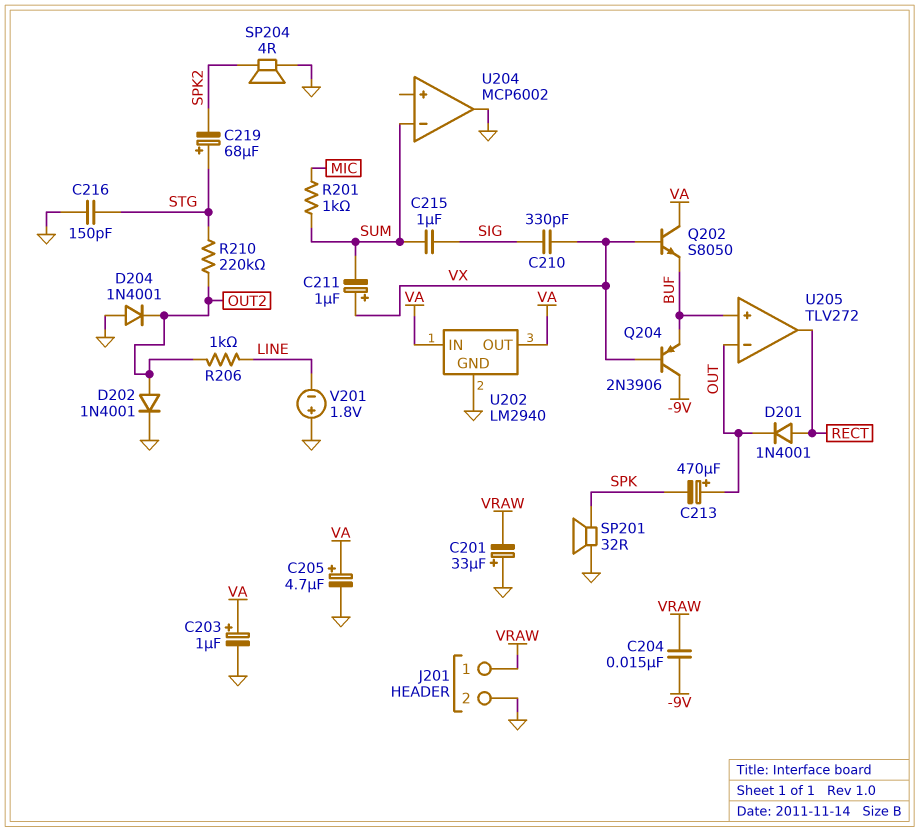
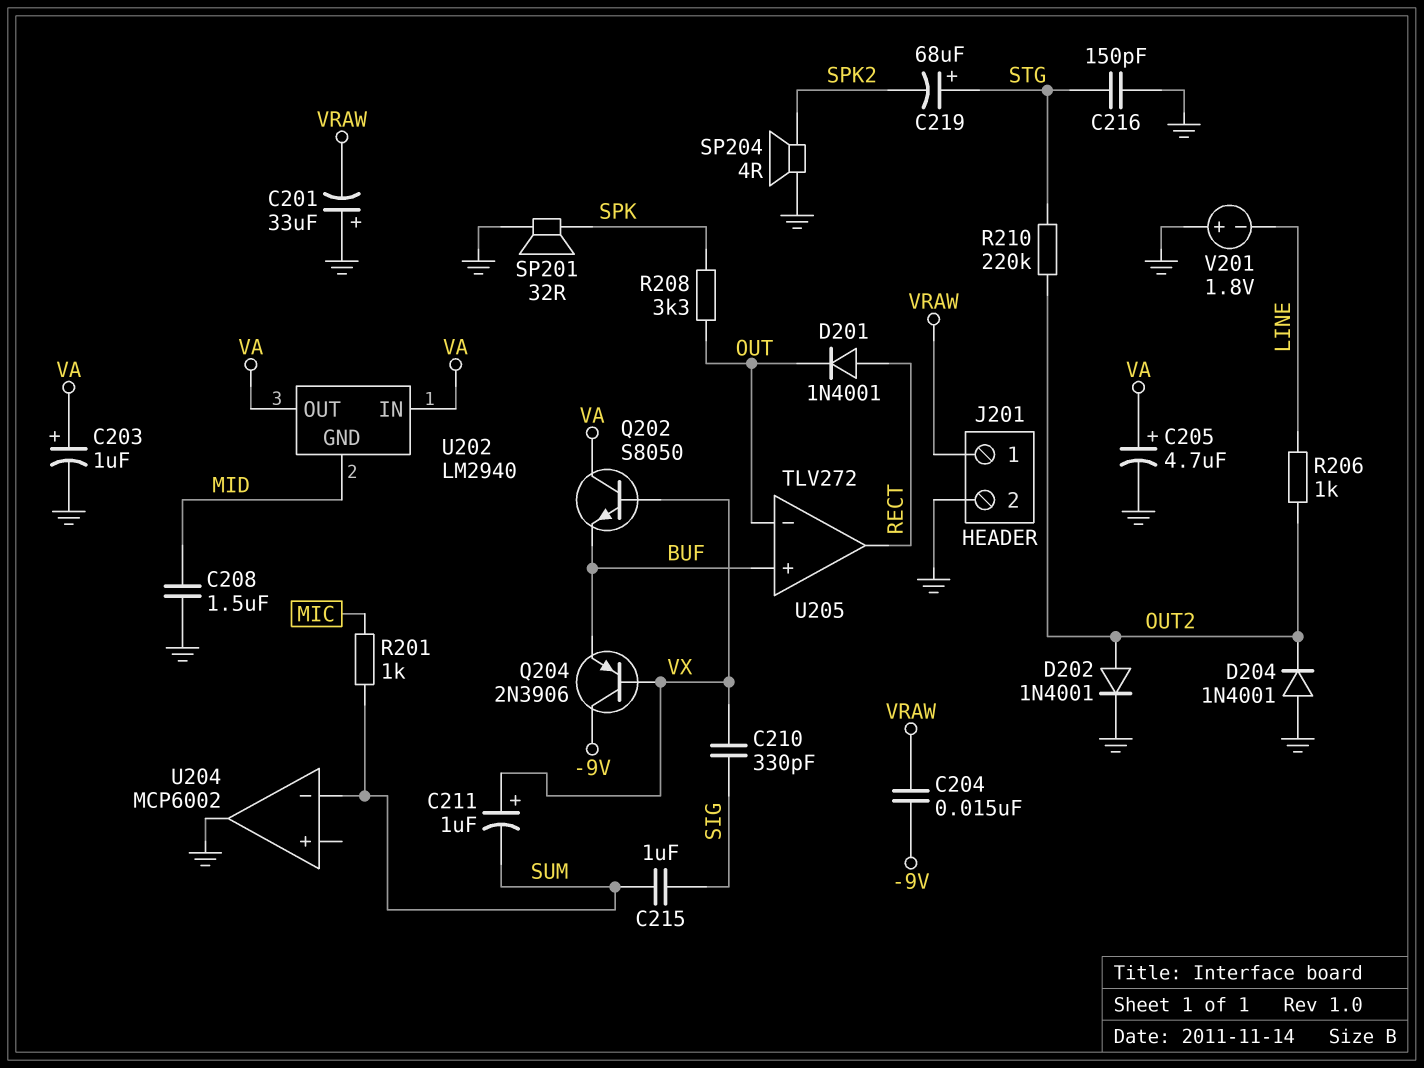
C208: none -> 1.5uF (GND, MID)
C213: 470uF (plus OUT, minus SPK) -> none
R208: none -> 3.3k (OUT, SPK)
U202 pin GND: GND -> MID

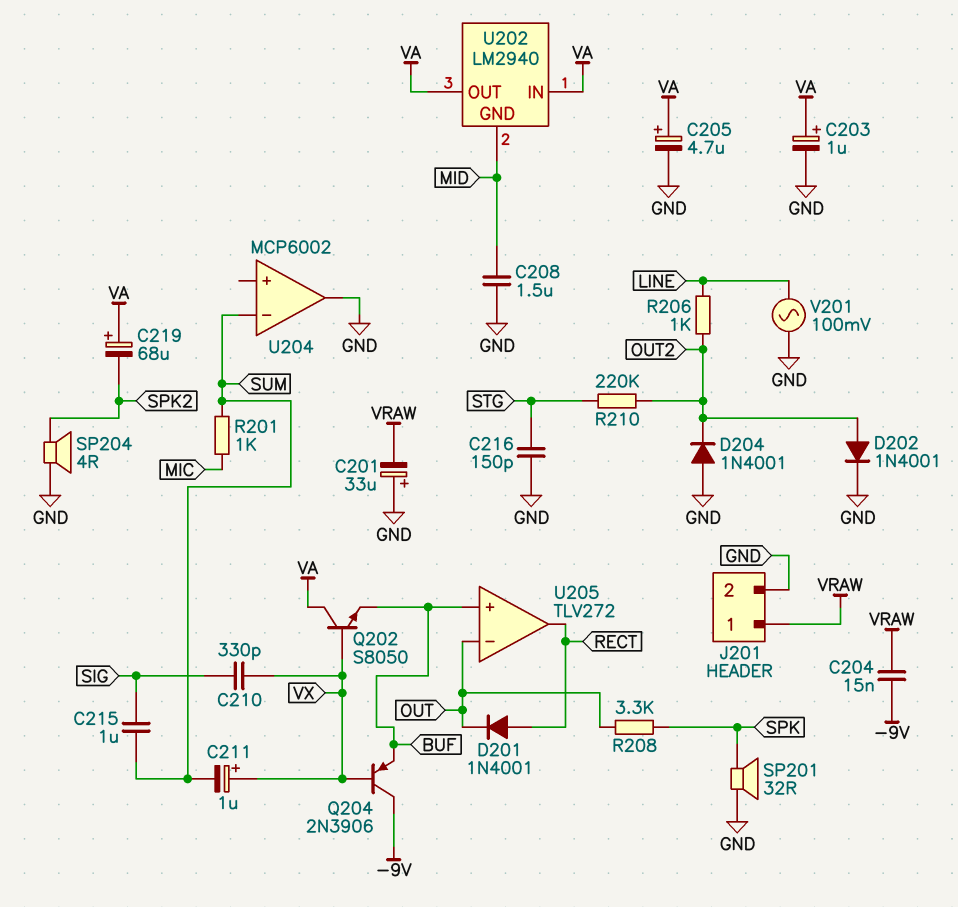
C219: 68uF (plus STG, minus SPK2) -> 68uF (plus VA, minus SPK2)
V201: 1.8V (plus GND, minus LINE) -> AC 100mV (GND, LINE)

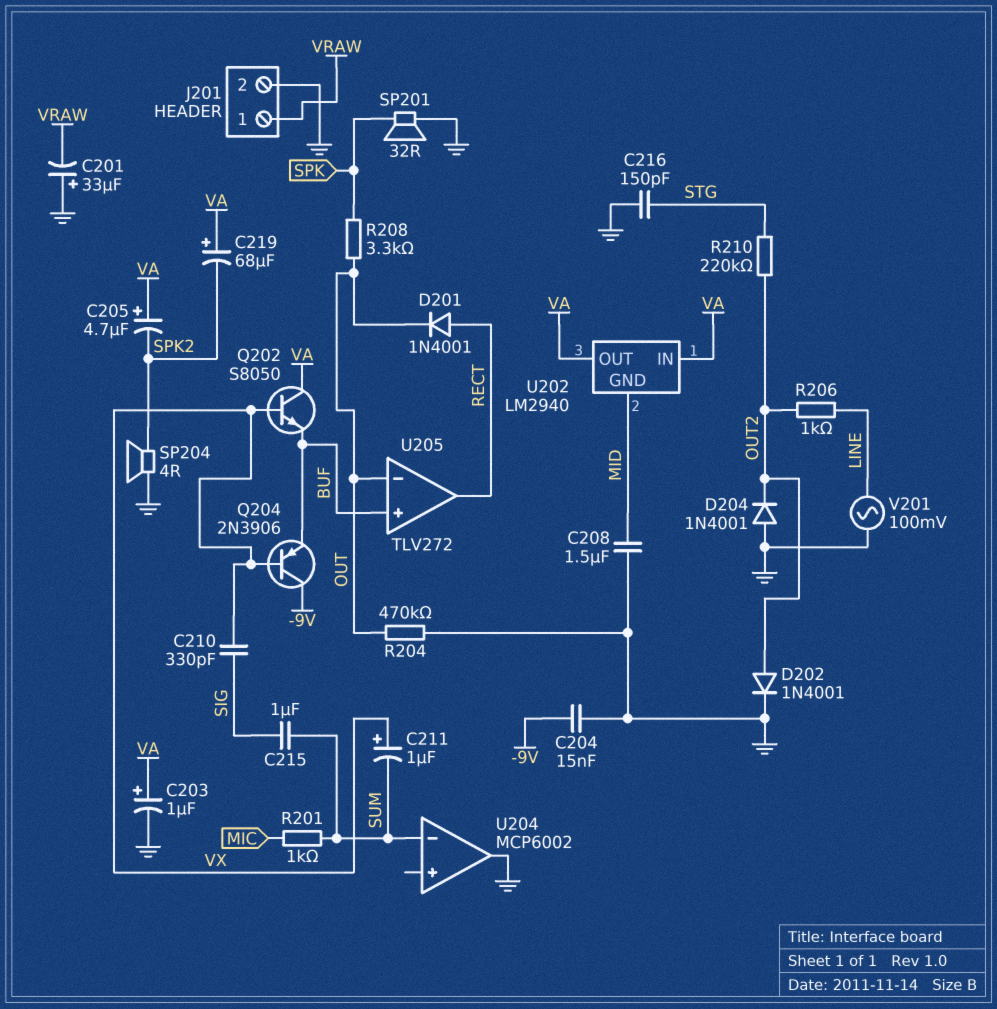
C204: 15nF (-9V, VRAW) -> 15nF (-9V, GND)
C205: 4.7uF (plus VA, minus GND) -> 4.7uF (plus VA, minus SPK2)
R204: none -> 470k (GND, OUT)

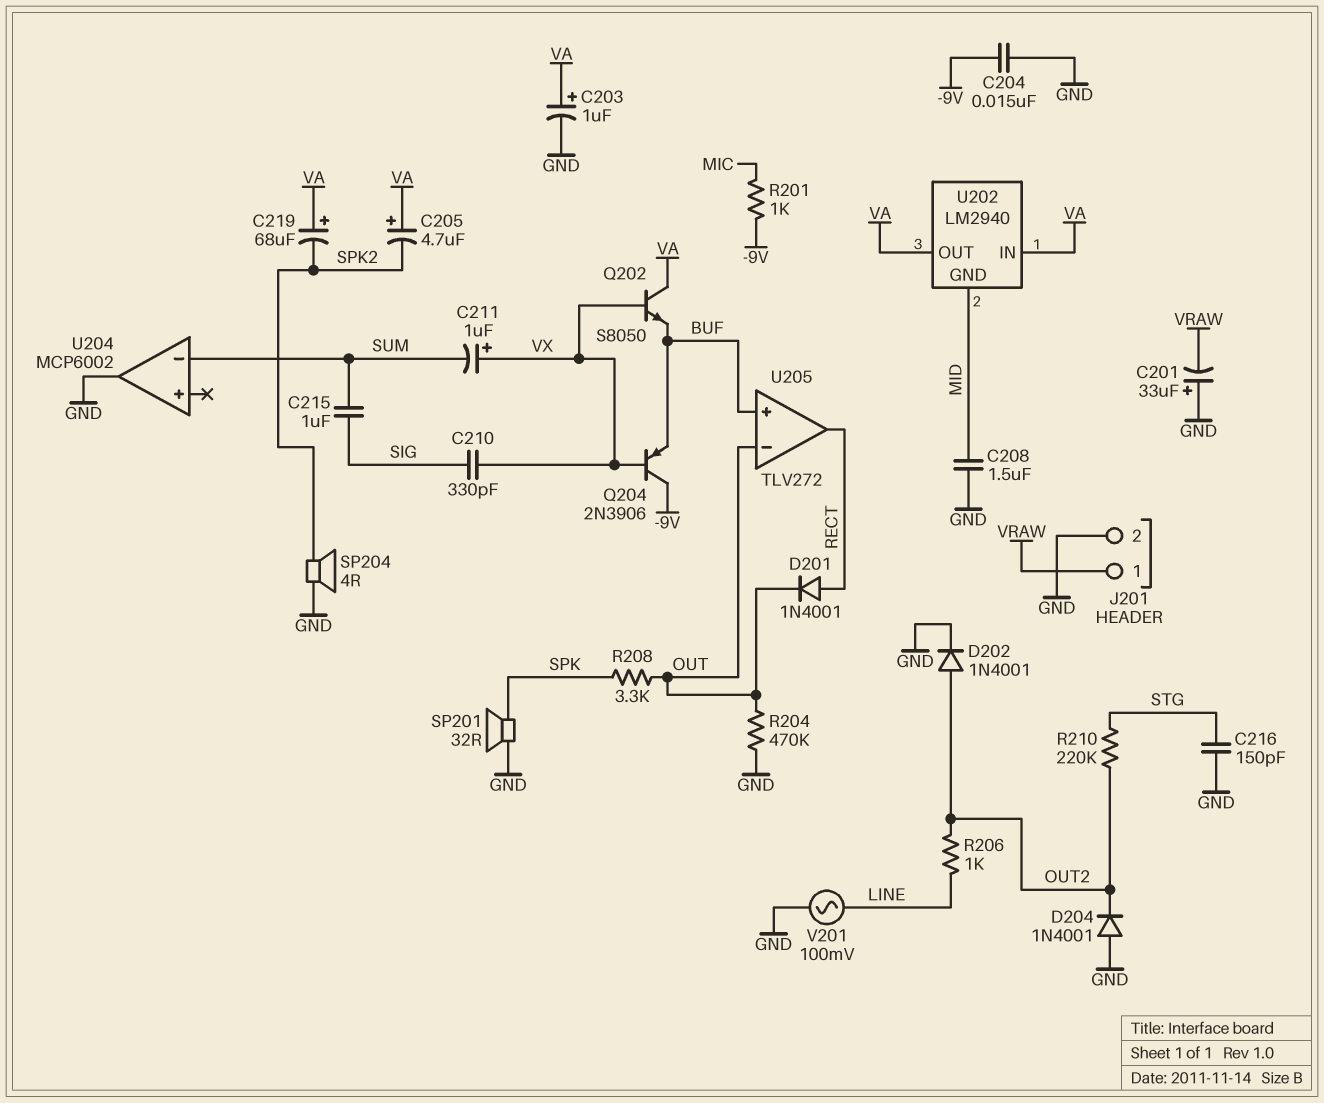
R201: 1k (MIC, SUM) -> 1k (-9V, MIC)

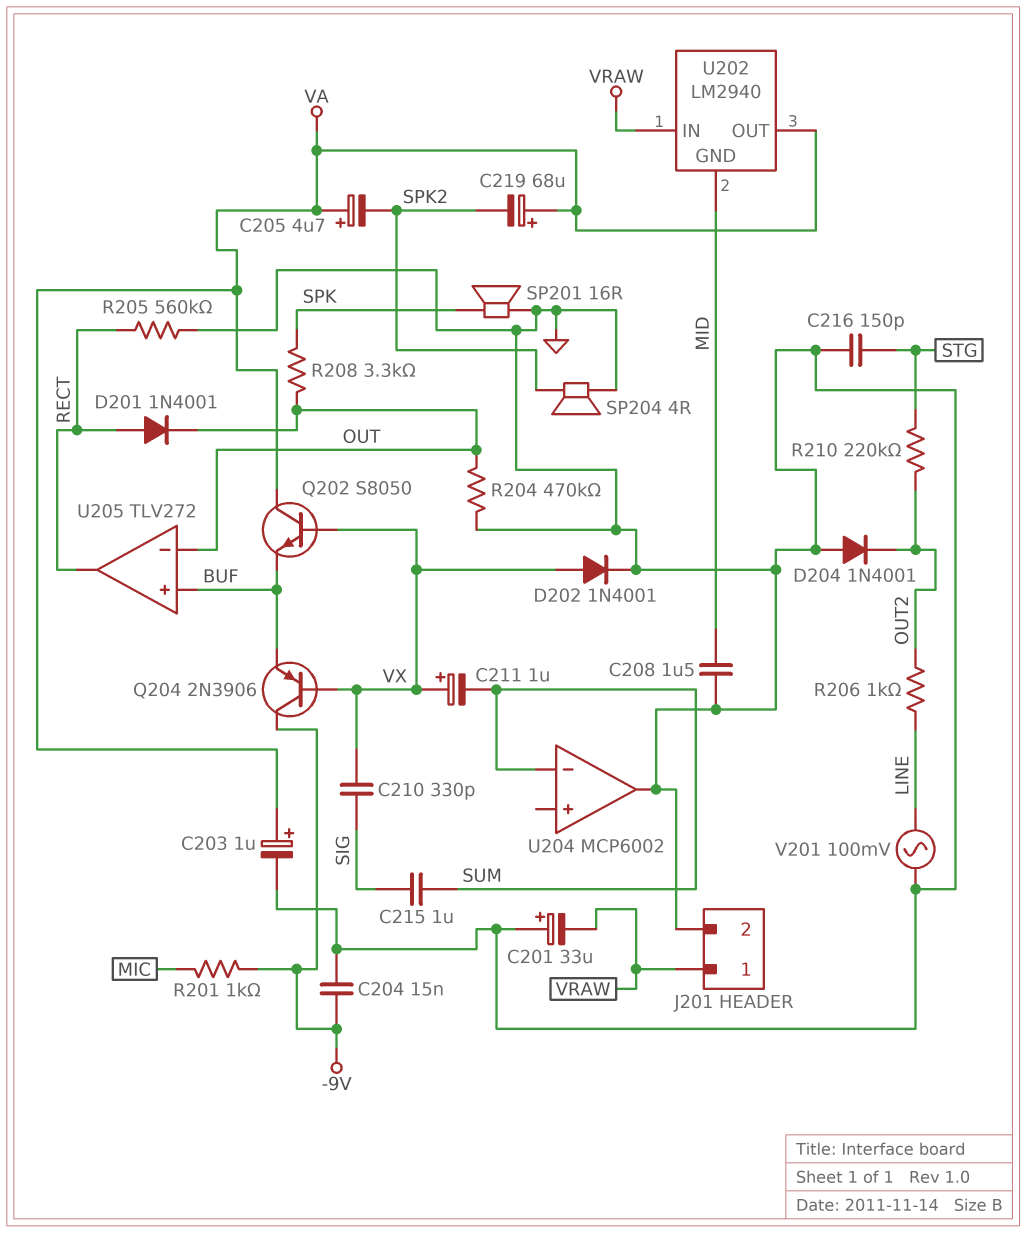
D202: diode 1N4001 (A OUT2, K GND) -> diode 1N4001 (A VX, K GND)
R205: none -> 560k (GND, RECT)
SP201: speaker 32R (GND, SPK) -> speaker 16R (GND, SPK)
U202 pin IN: VA -> VRAW

